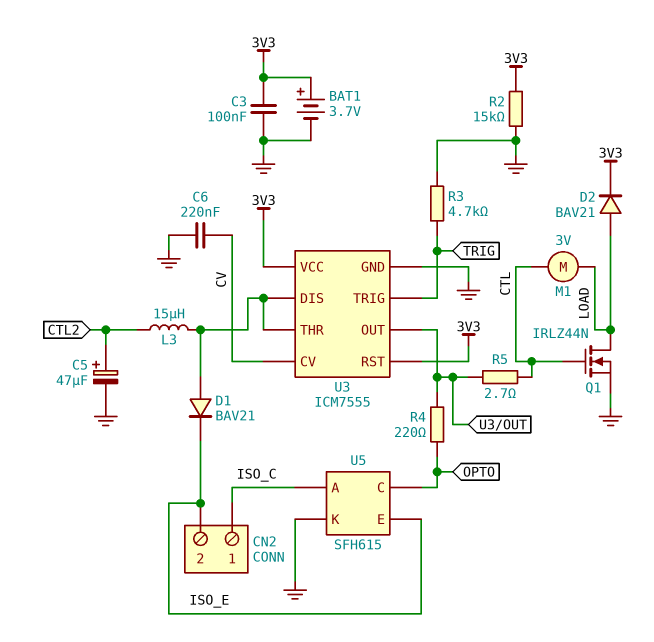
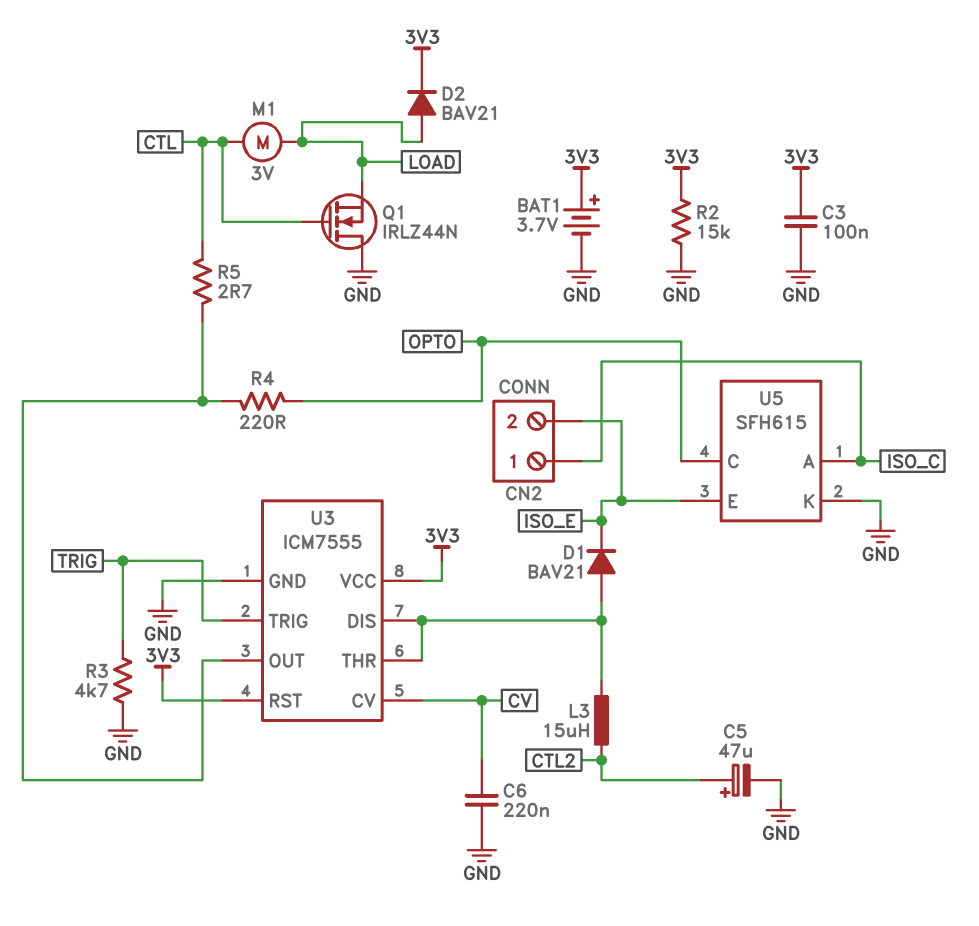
Q1: NMOS IRLZ44N (G CTL, D LOAD, S GND) -> NMOS IRLZ44N (G CTL, D GND, S LOAD)

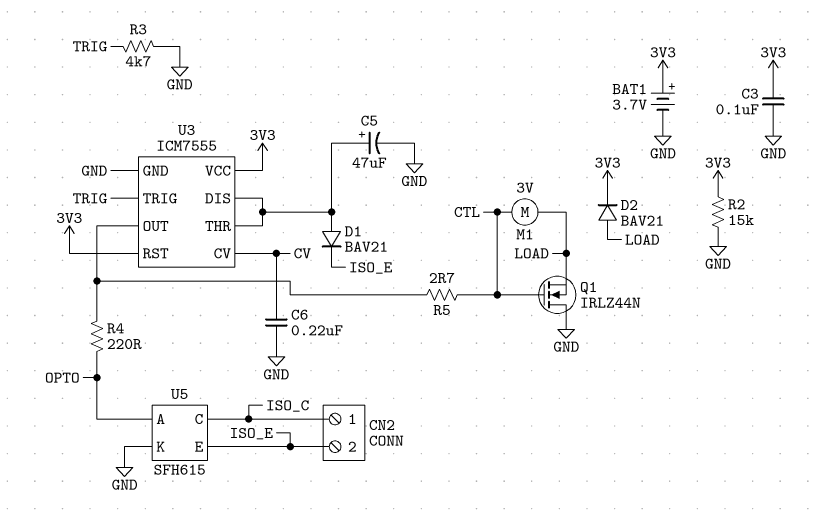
C5: 47uF (plus CTL2, minus GND) -> 47uF (plus U3/DIS, minus GND)
L3: 15uH (CTL2, U3/DIS) -> none
U5 pin A: ISO_C -> OPTO
U5 pin C: OPTO -> ISO_C

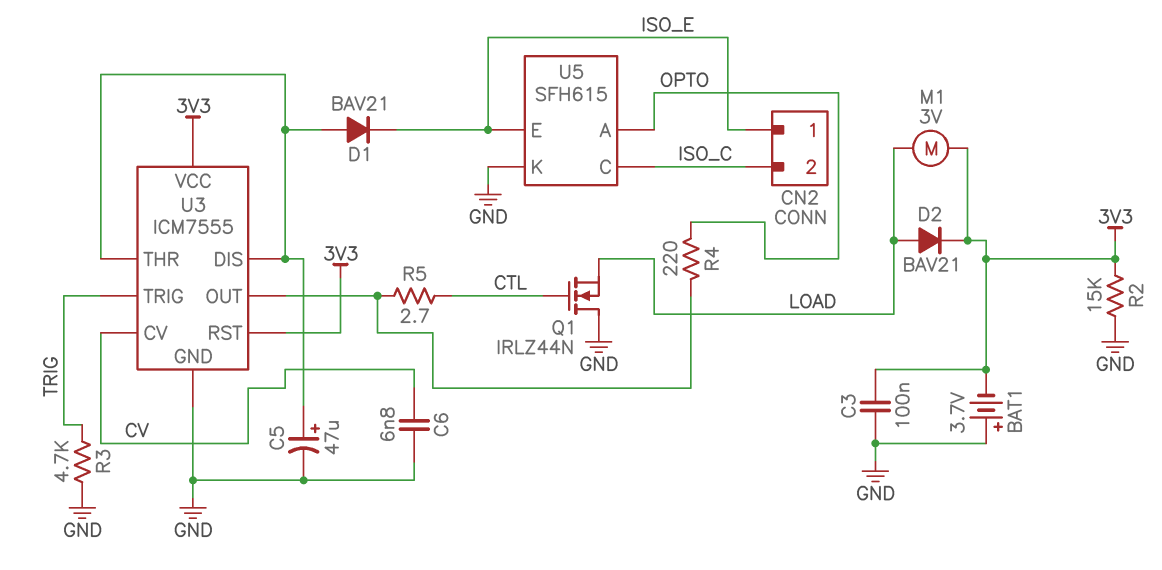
BAT1: 3.7V (plus 3V3, minus GND) -> 3.7V (plus GND, minus 3V3)
C6: 220nF (CV, GND) -> 6.8nF (CV, GND)
CN2 pin 1: ISO_C -> ISO_E
CN2 pin 2: ISO_E -> ISO_C
M1: motor 3V (CTL, LOAD) -> motor 3V (3V3, LOAD)

